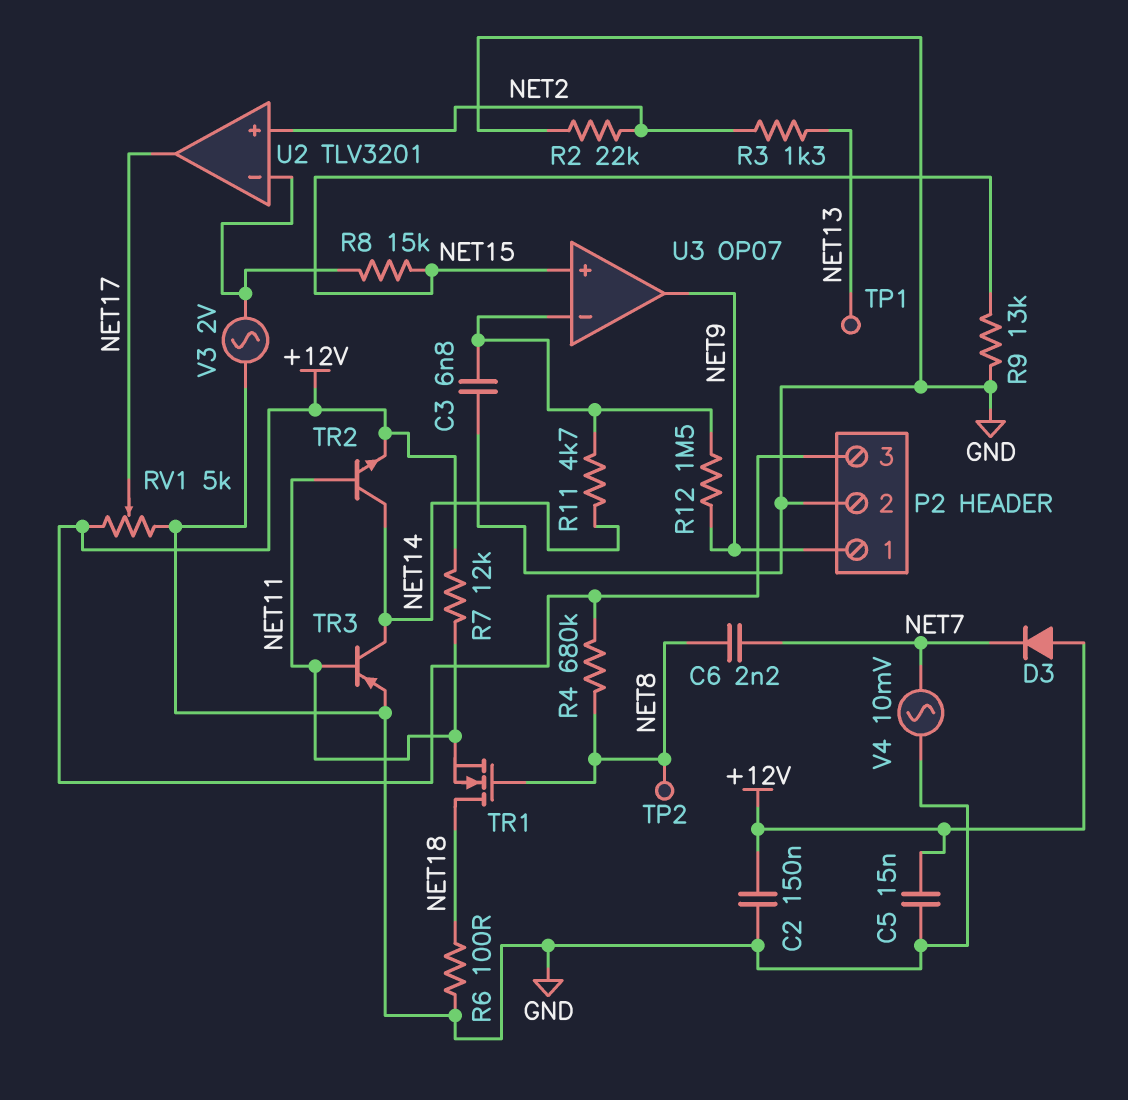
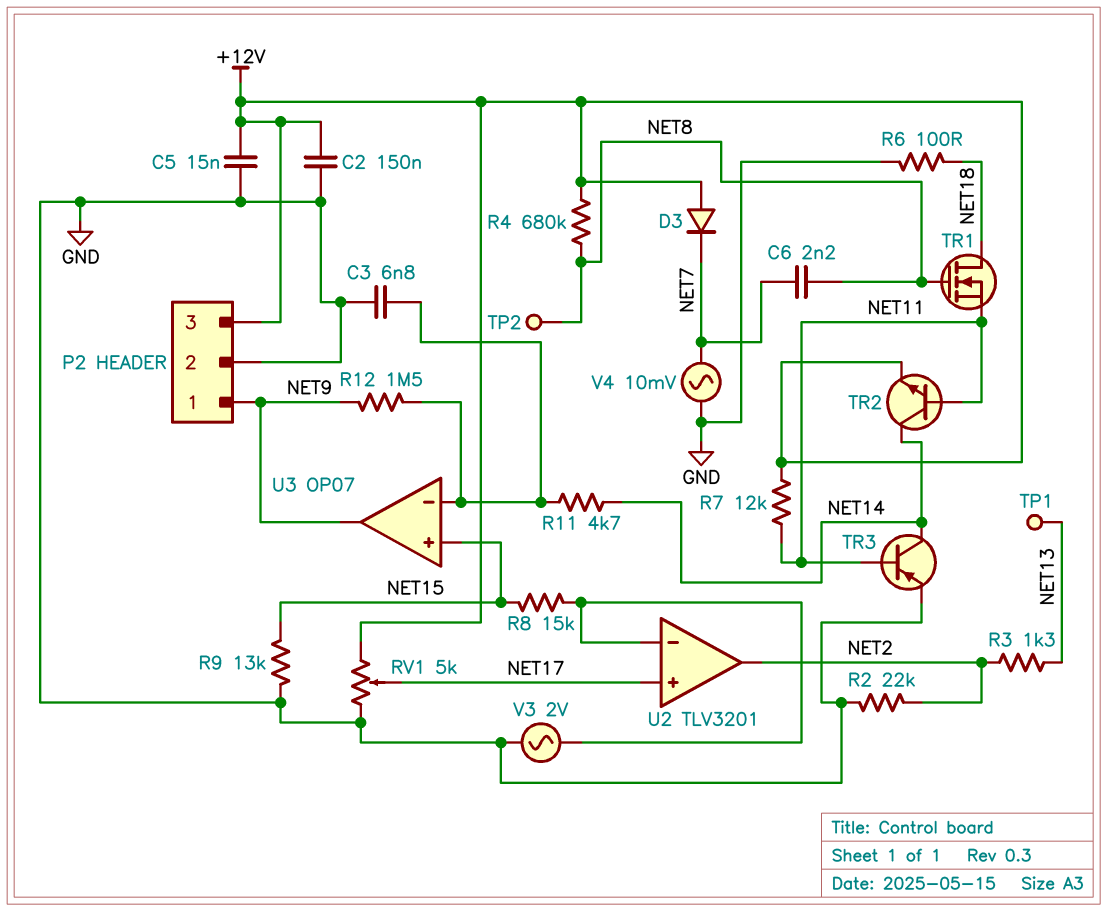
U2 pin in+: NET2 -> NET17
U2 pin out: NET17 -> NET2

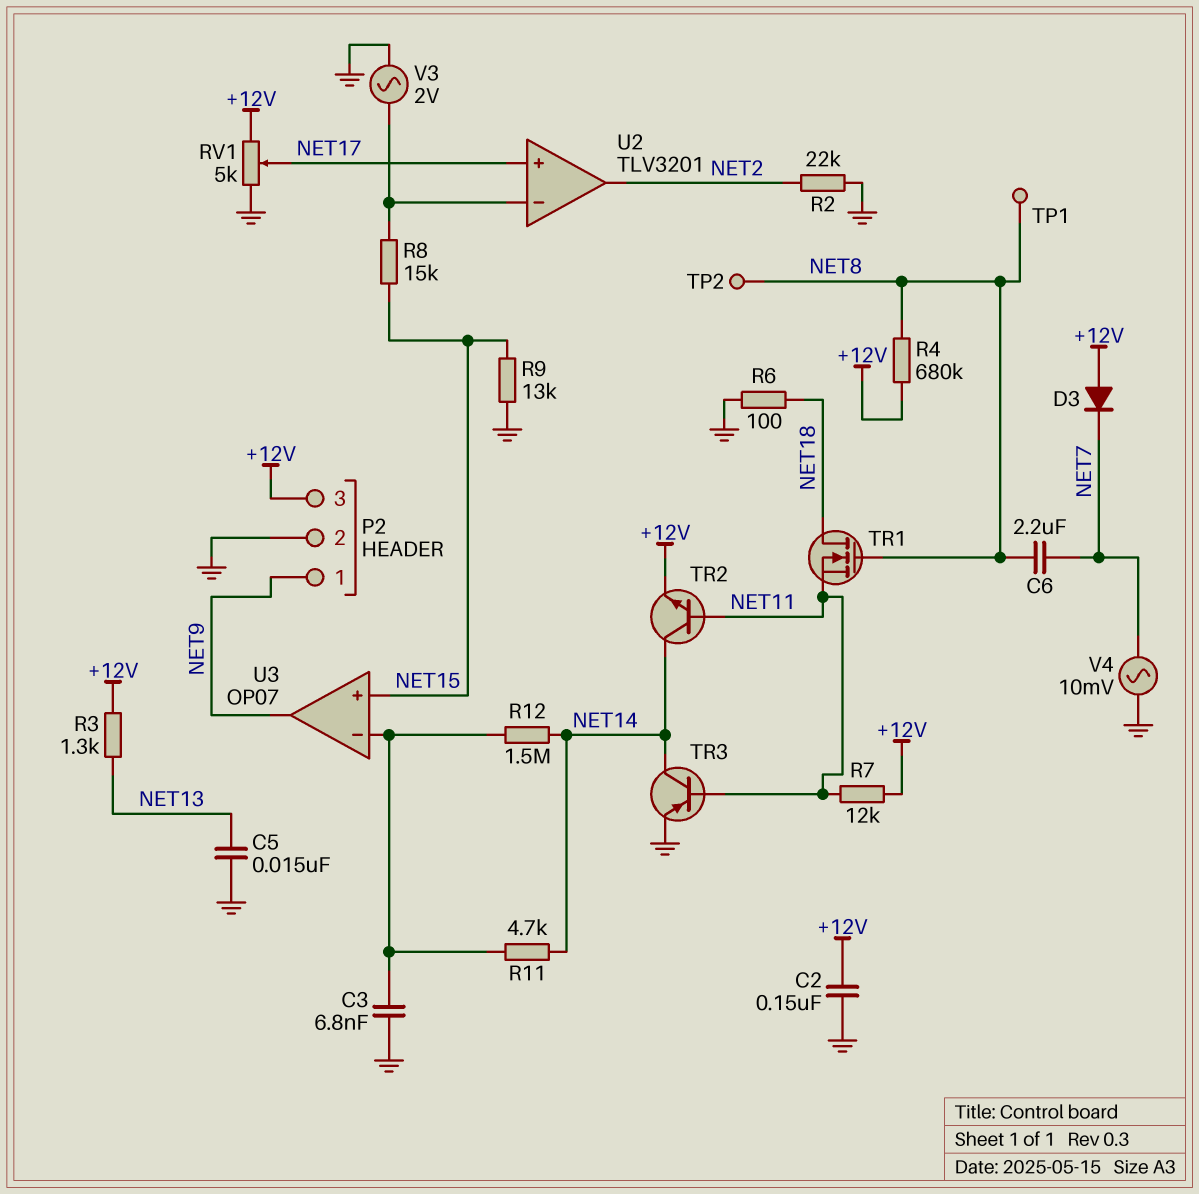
C5: 15nF (+12V, GND) -> 15nF (GND, NET13)
C6: 2.2nF (NET7, NET8) -> 2.2uF (NET7, NET8)
R3: 1.3k (NET2, NET13) -> 1.3k (+12V, NET13)
R12: 1.5M (NET9, U3/in-) -> 1.5M (NET14, U3/in-)
TP1: test point (NET13) -> test point (NET8)

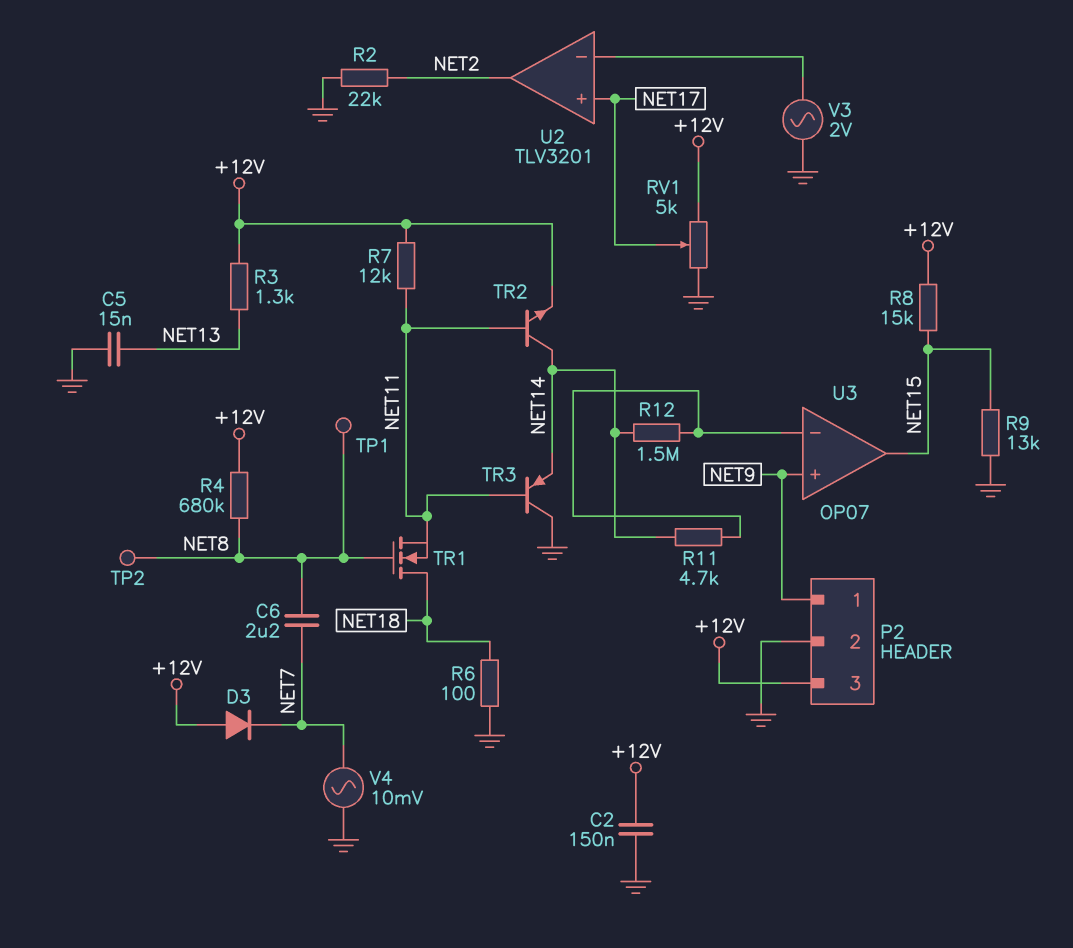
C3: 6.8nF (GND, U3/in-) -> none
R8: 15k (NET15, U2/in-) -> 15k (+12V, NET15)
TR3: PNP (B NET11, C NET14, E GND) -> PNP (B NET11, C GND, E NET14)
U3 pin in+: NET15 -> NET9
U3 pin out: NET9 -> NET15

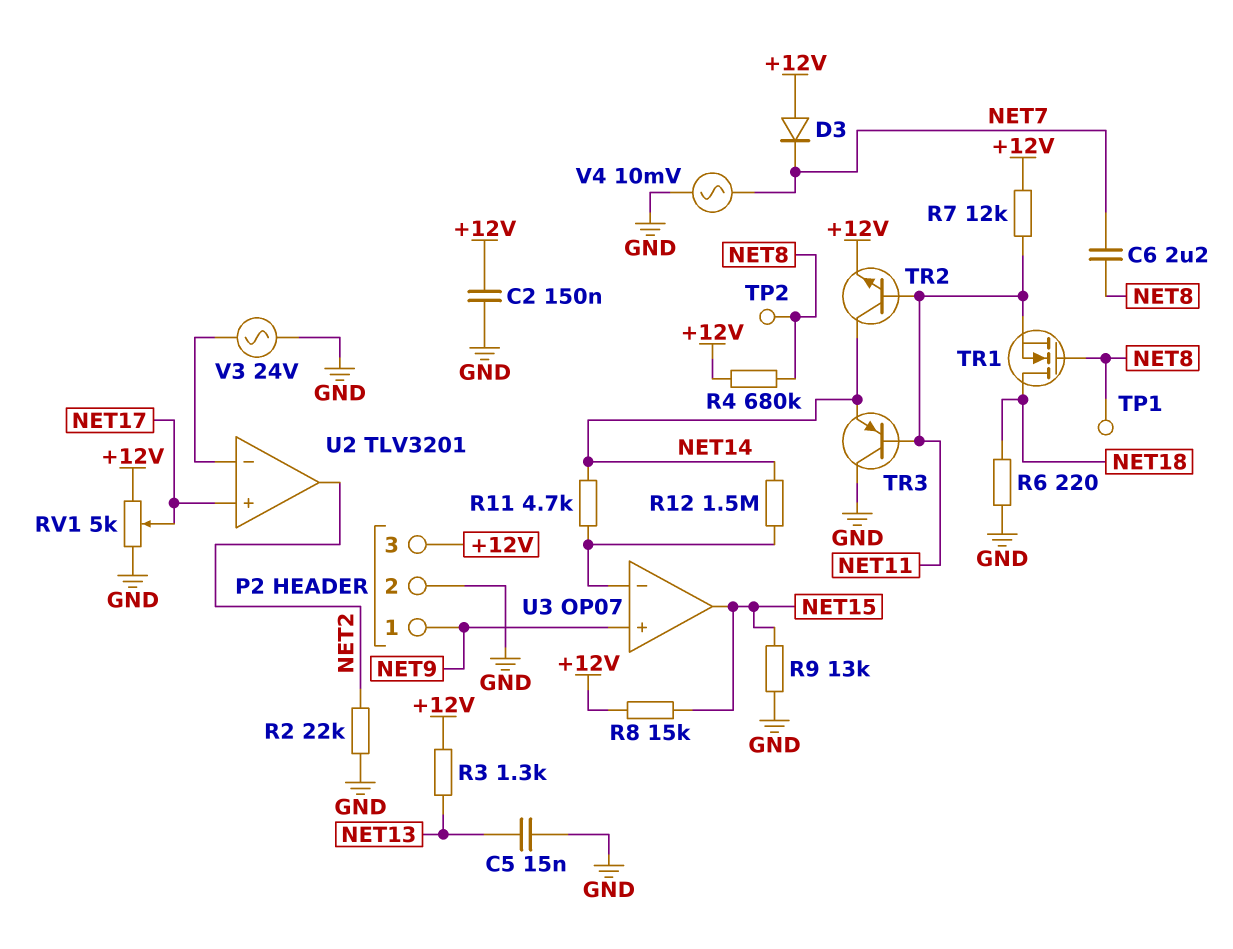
R6: 100 (GND, NET18) -> 220 (GND, NET18)
V3: AC 2V (GND, U2/in-) -> AC 24V (GND, U2/in-)

